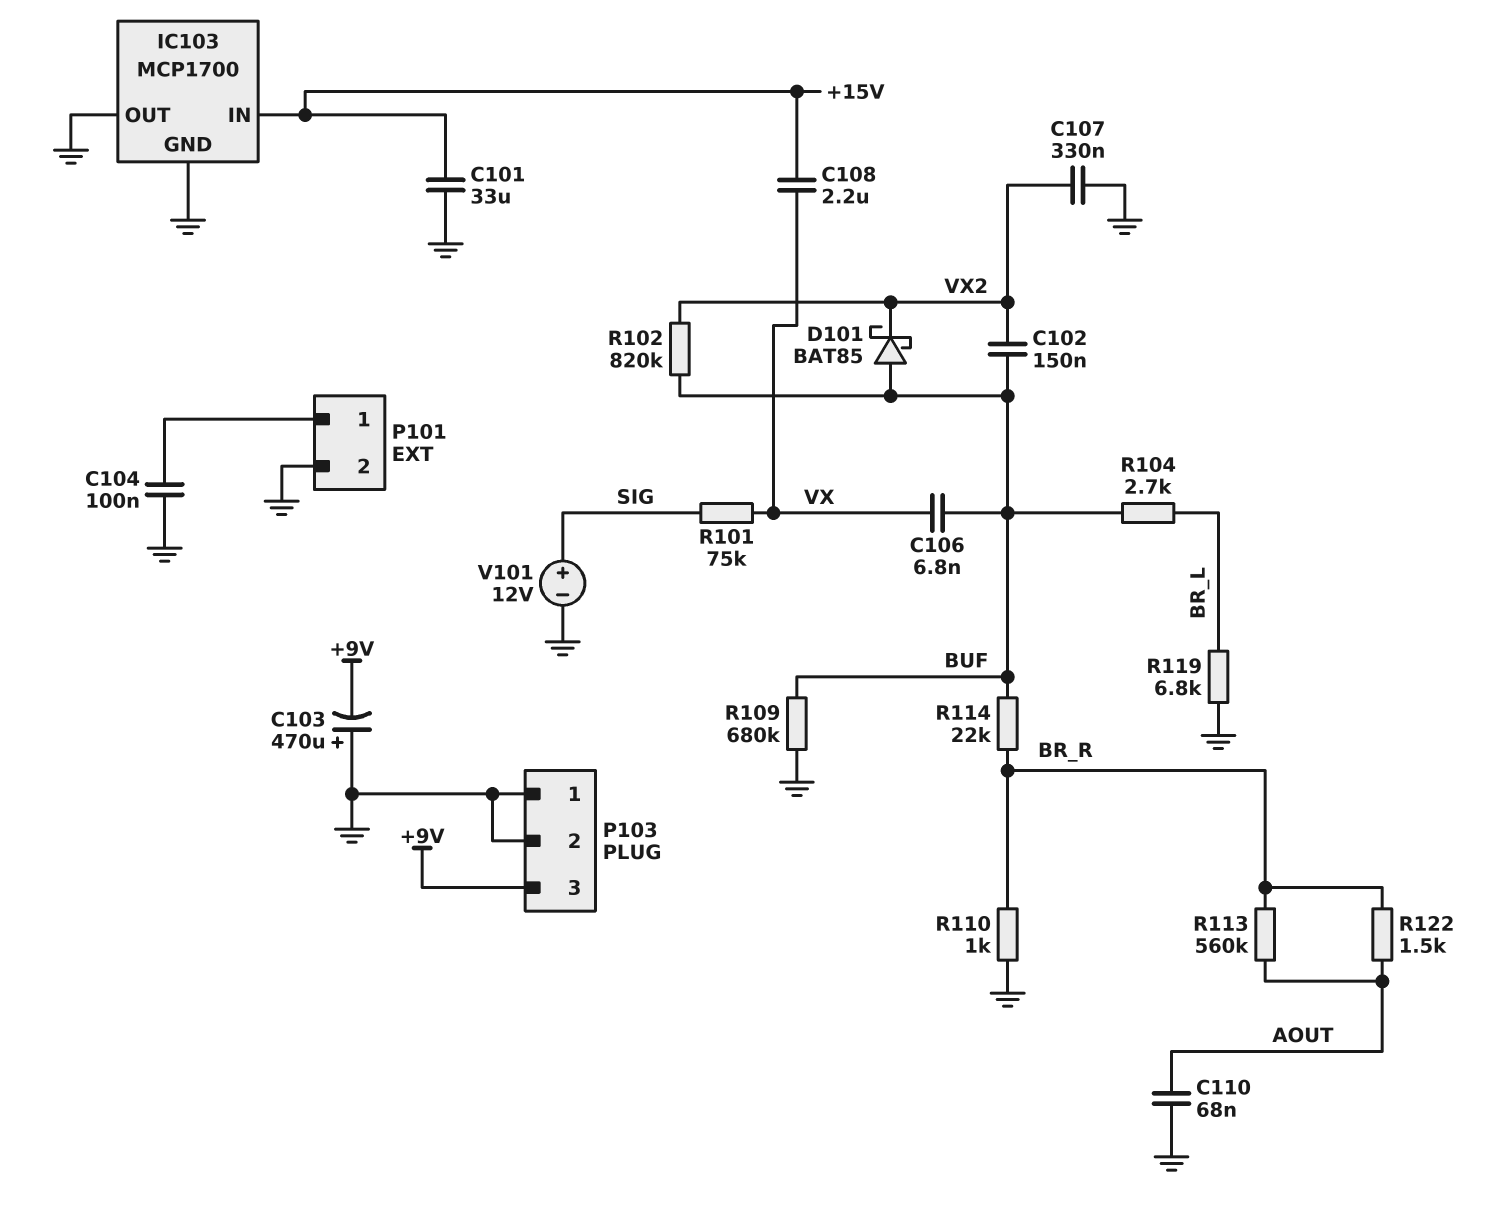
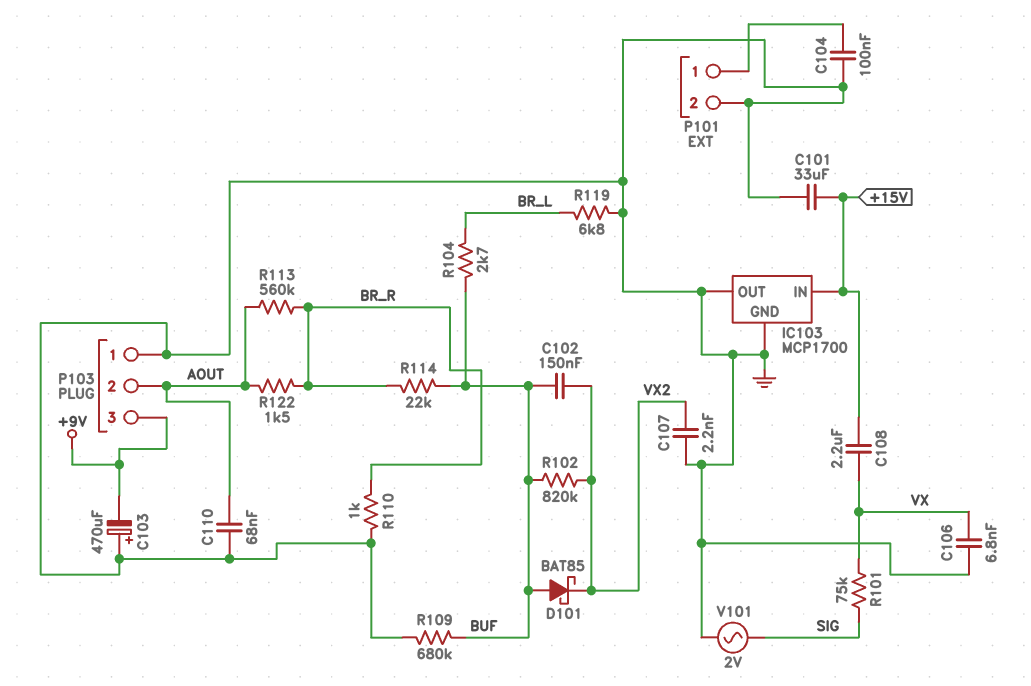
C106: 6.8nF (BUF, VX) -> 6.8nF (GND, VX)
C107: 330nF (GND, VX2) -> 2.2nF (GND, VX2)
P103 pin 2: GND -> AOUT
V101: 12V (plus SIG, minus GND) -> AC 2V (GND, SIG)

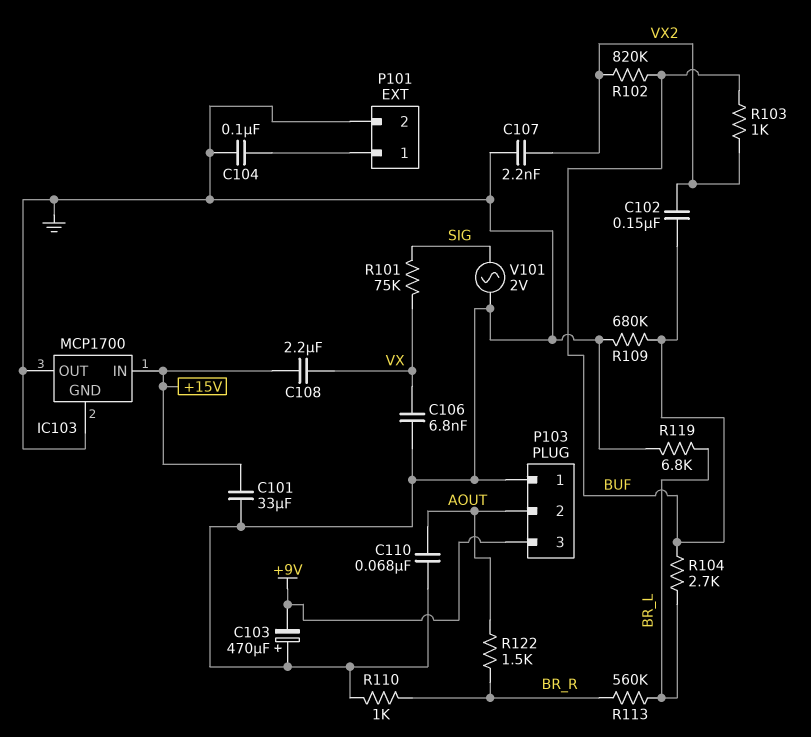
D101: schottky BAT85 (A BUF, K VX2) -> none
R103: none -> 1k (BUF, VX2)
R113: 560k (AOUT, BR_R) -> 560k (BR_L, BR_R)
R114: 22k (BR_R, BUF) -> none

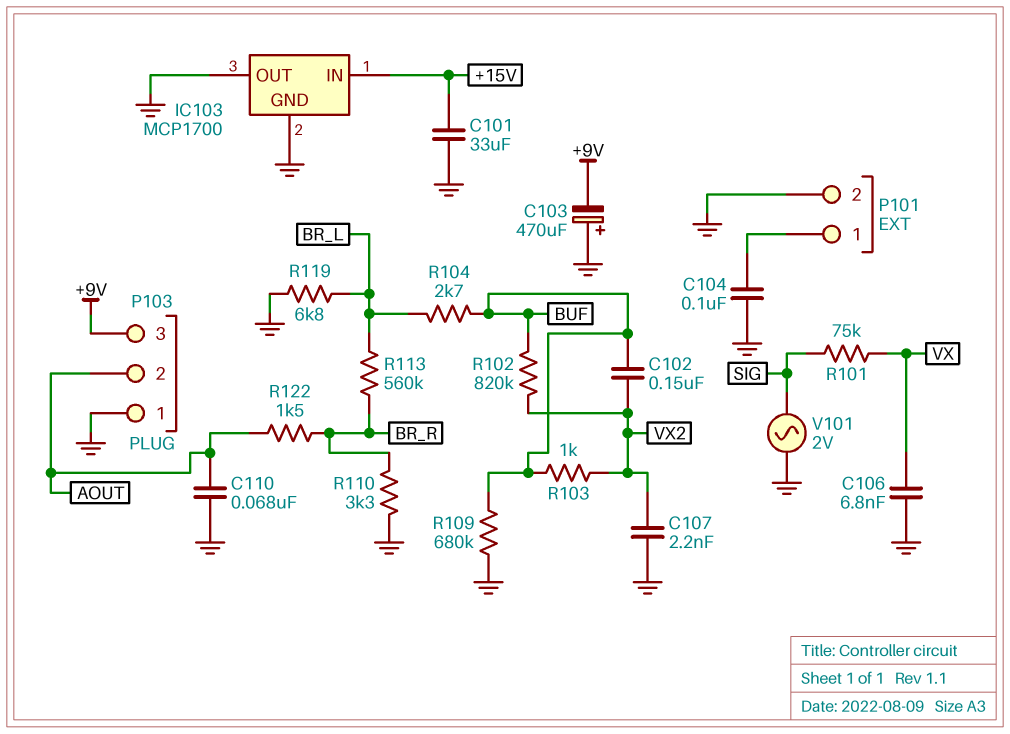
C108: 2.2uF (+15V, VX) -> none
R110: 1k (BR_R, GND) -> 3.3k (BR_R, GND)

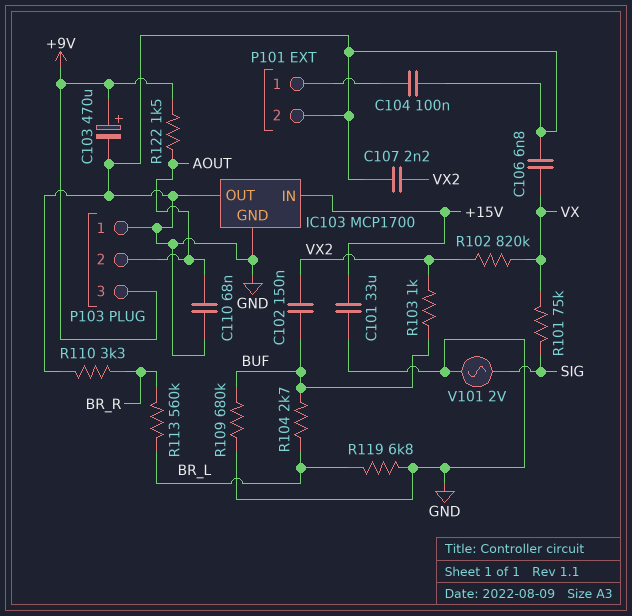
C103: 470uF (plus GND, minus +9V) -> 470uF (plus +9V, minus GND)
R102: 820k (BUF, VX2) -> 820k (VX, VX2)
R122: 1.5k (AOUT, BR_R) -> 1.5k (+9V, AOUT)

